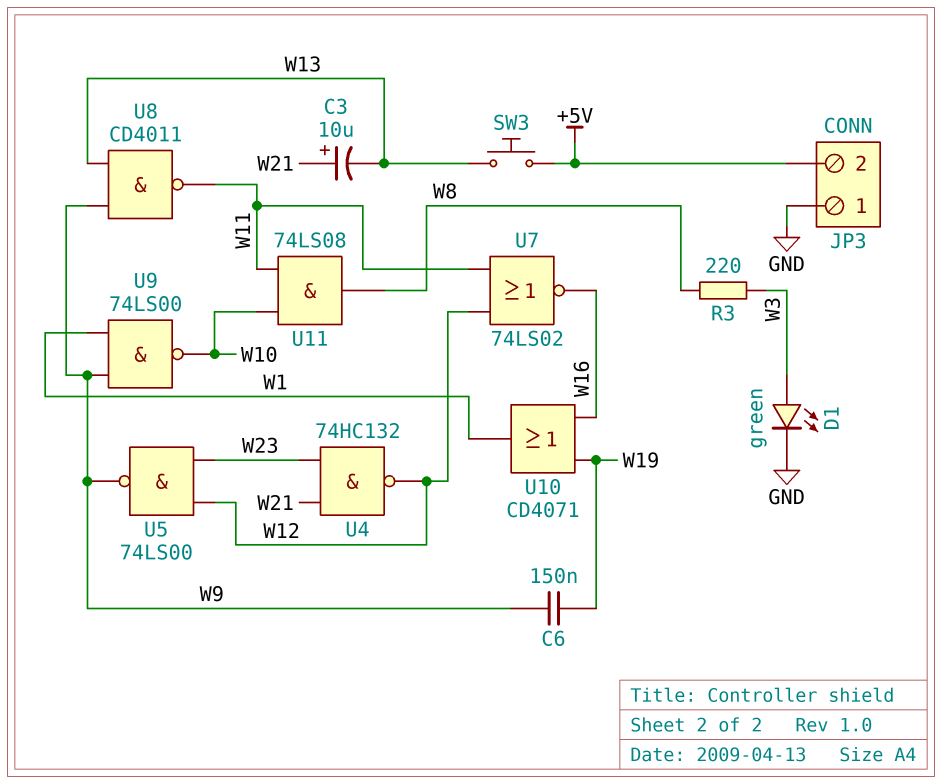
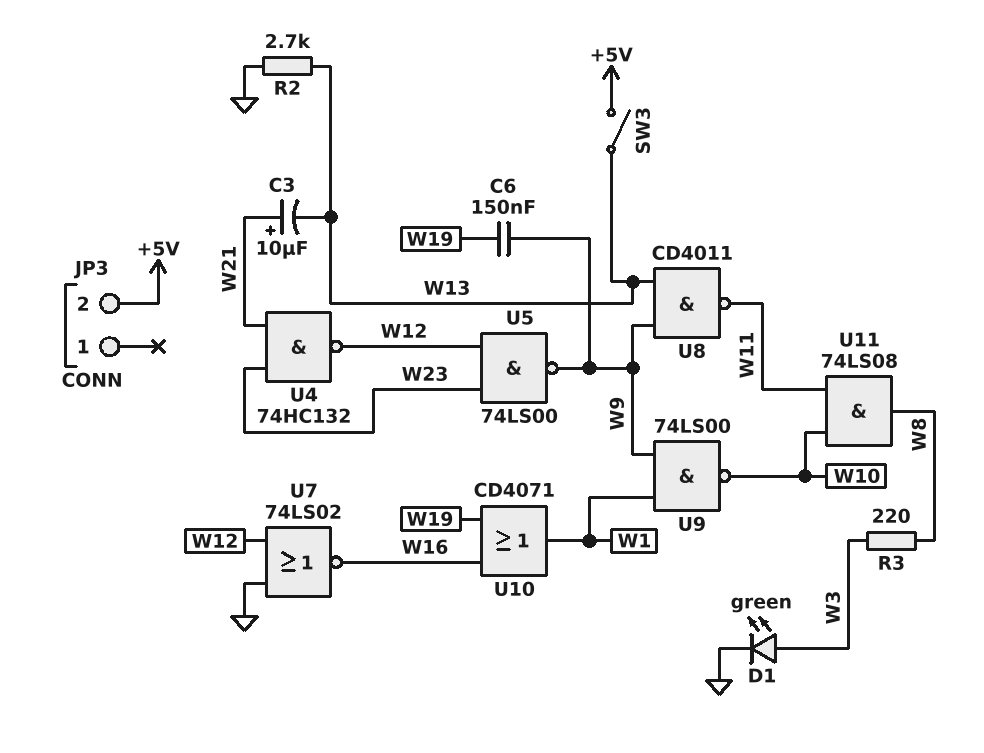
JP3 pin 1: GND -> none
R2: none -> 2.7k (GND, W13)
SW3: button (+5V, W13) -> switch (+5V, W13)
U7: NOR 74LS02 (in W11, in W12, out W16) -> NOR 74LS02 (in GND, in W12, out W16)

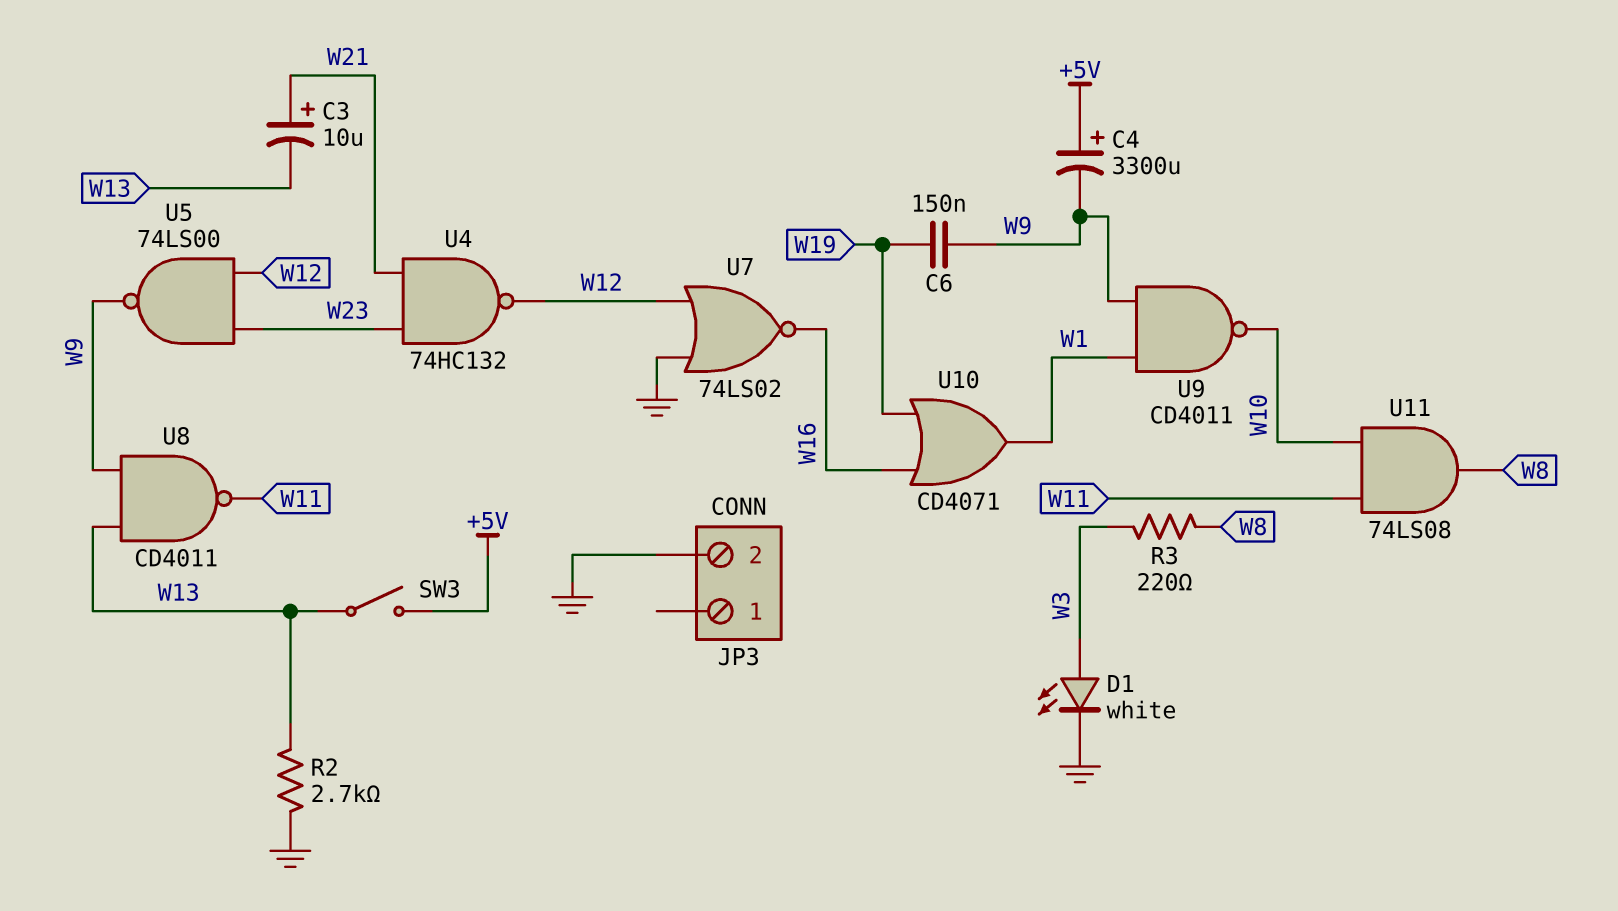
C4: none -> 3300uF (plus +5V, minus W9)
D1: LED green (A W3, K GND) -> LED white (A W3, K GND)
JP3 pin 2: +5V -> GND
U9: NAND 74LS00 (in W1, in W9, out W10) -> NAND CD4011 (in W1, in W9, out W10)

